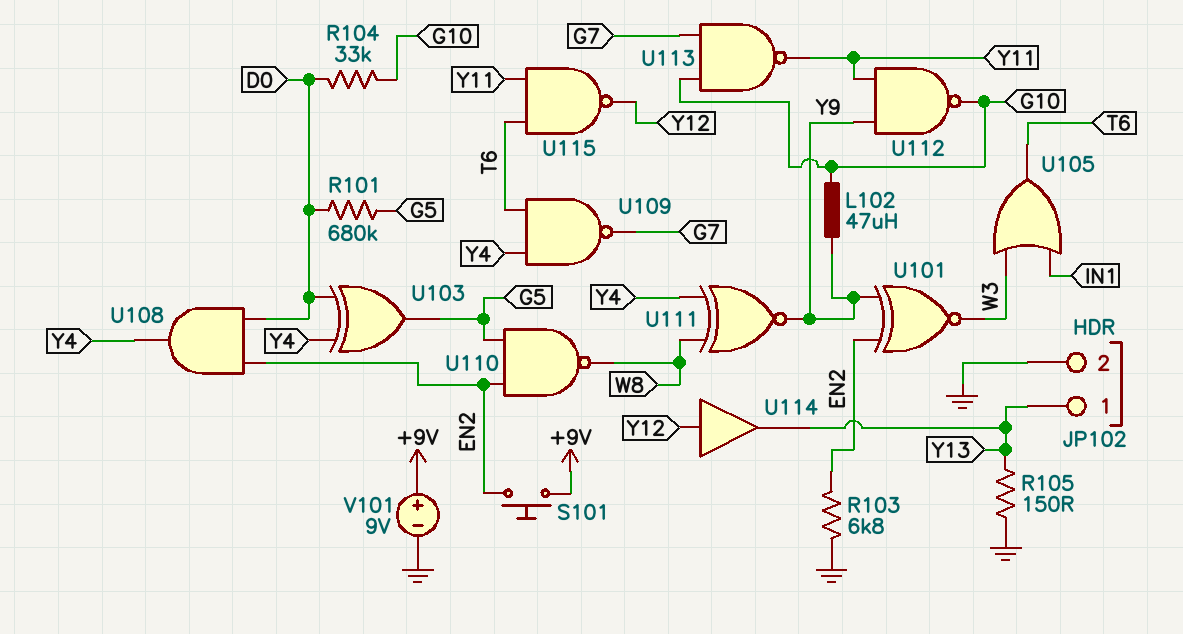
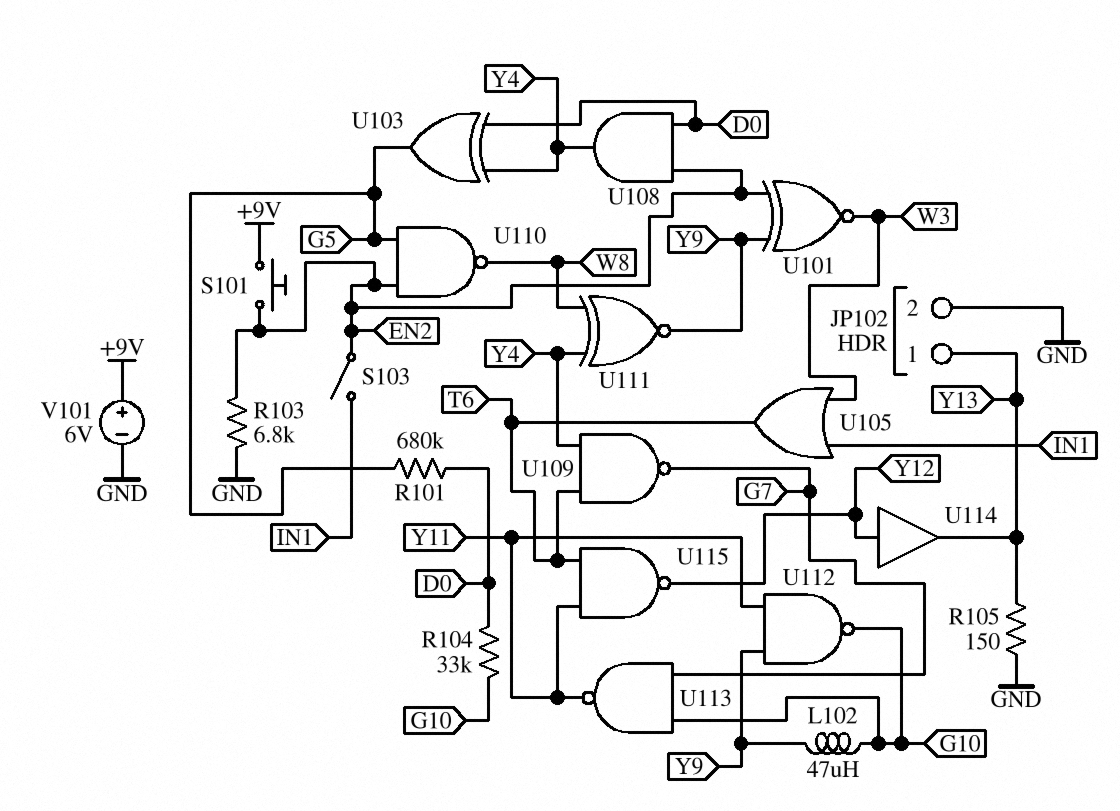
S103: none -> switch (EN2, IN1)
V101: 9V (plus +9V, minus GND) -> 6V (plus +9V, minus GND)

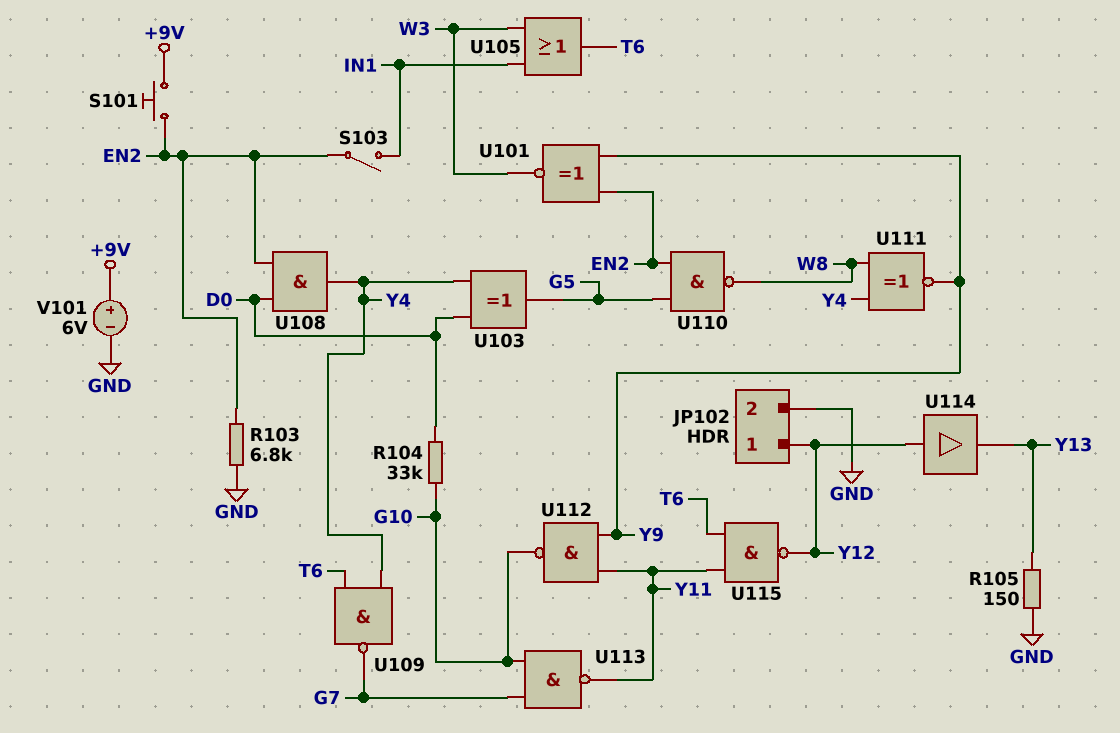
JP102 pin 1: Y13 -> Y12
L102: 47uH (G10, Y9) -> none
R101: 680k (D0, G5) -> none

